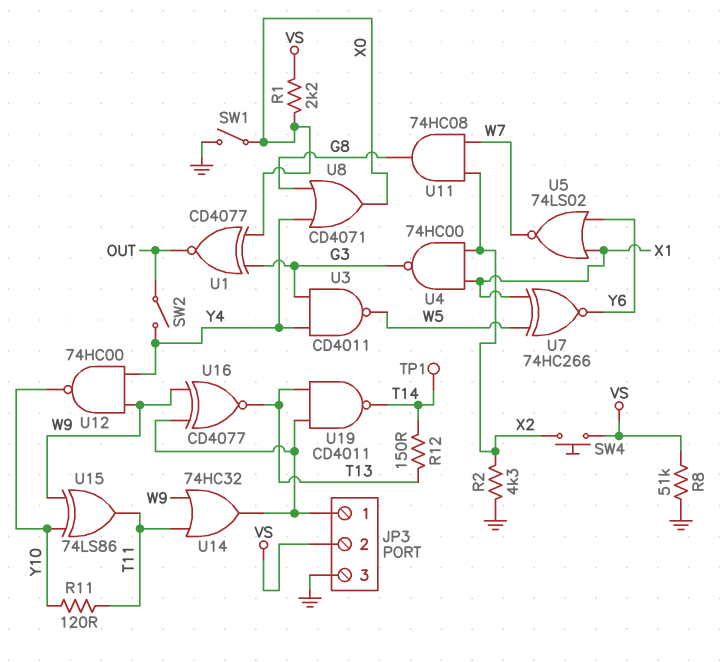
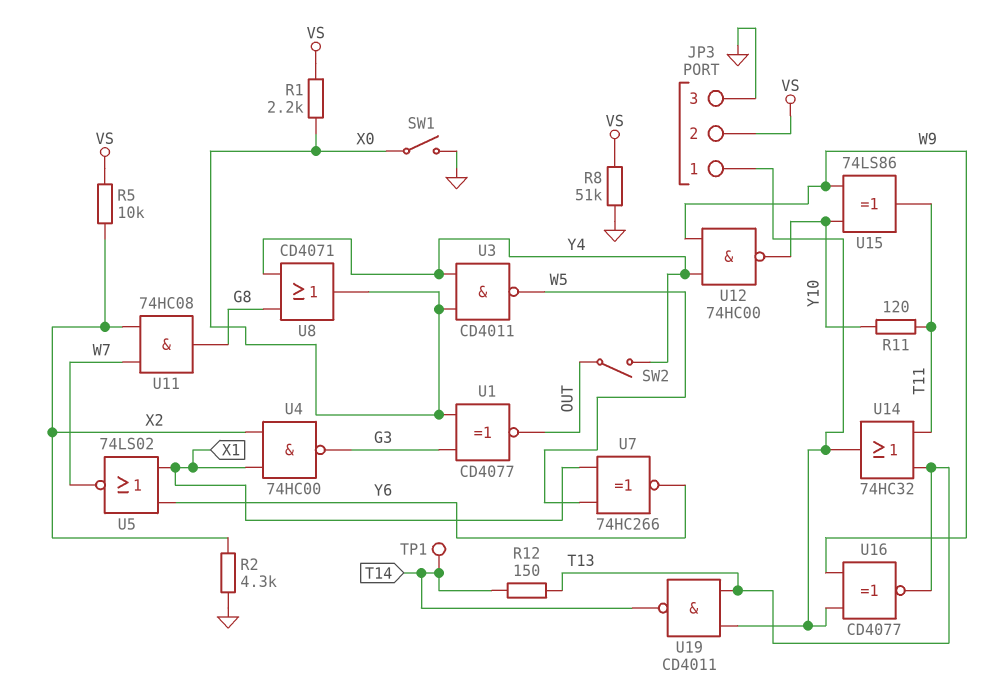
R5: none -> 10k (VS, X2)
SW4: button (VS, X2) -> none
U3: NAND CD4011 (in G3, in Y4, out W5) -> NAND CD4011 (in X0, in Y4, out W5)
U14: OR 74HC32 (in T11, in W9, out JP3/1) -> OR 74HC32 (in T11, in T13, out JP3/1)

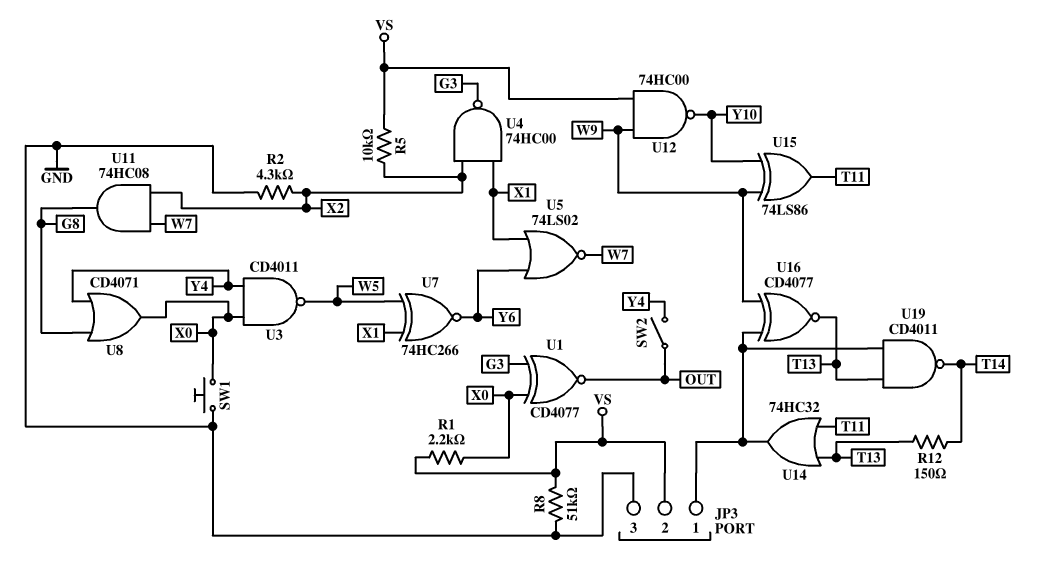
R11: 120 (T11, Y10) -> none
SW1: switch (GND, X0) -> button (GND, X0)
TP1: test point (T14) -> none
U12: NAND 74HC00 (in W9, in Y4, out Y10) -> NAND 74HC00 (in VS, in W9, out Y10)

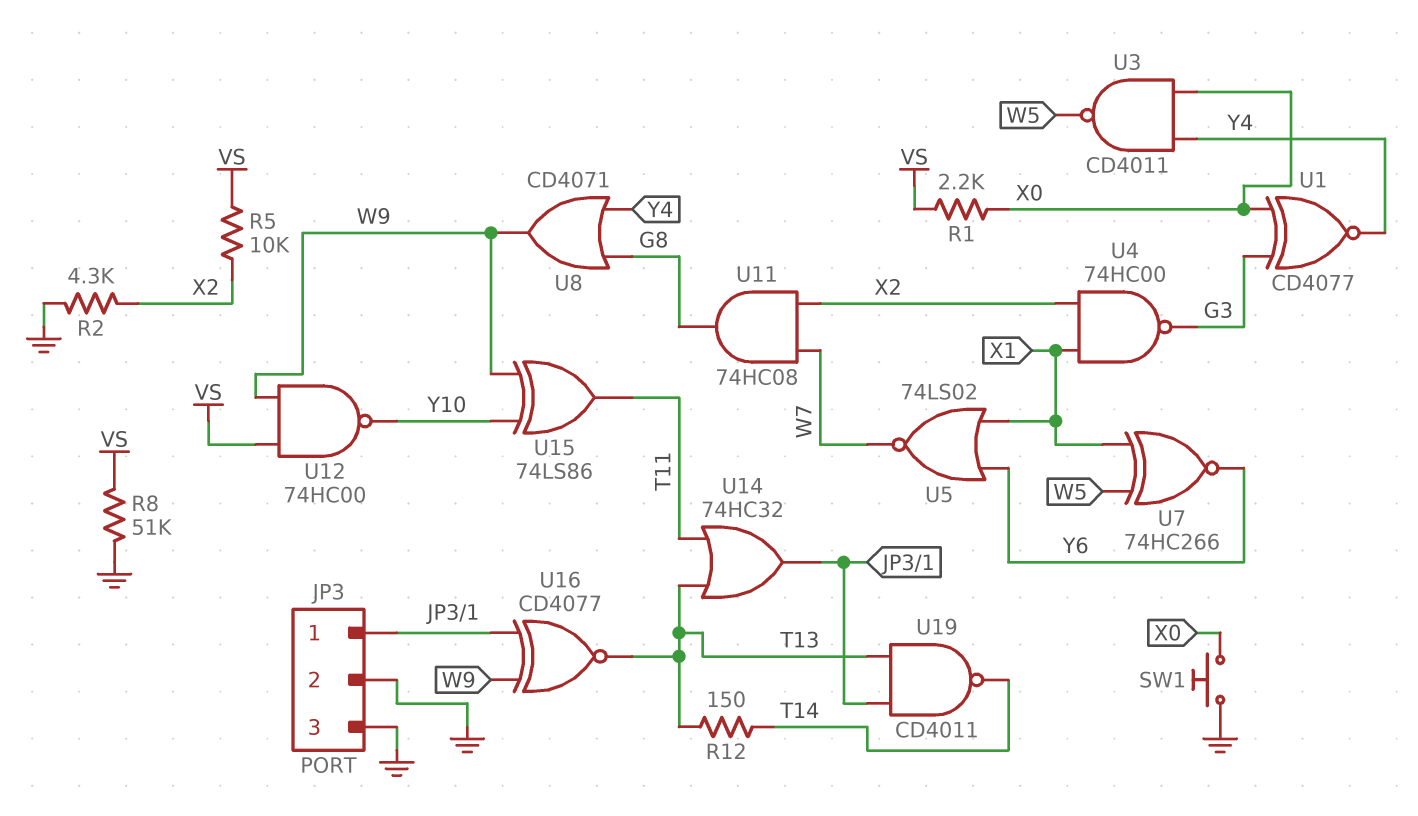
JP3 pin 2: VS -> GND
SW2: switch (OUT, Y4) -> none
U1: XNOR CD4077 (in G3, in X0, out OUT) -> XNOR CD4077 (in G3, in X0, out Y4)
U8: OR CD4071 (in G8, in Y4, out X0) -> OR CD4071 (in G8, in Y4, out W9)

